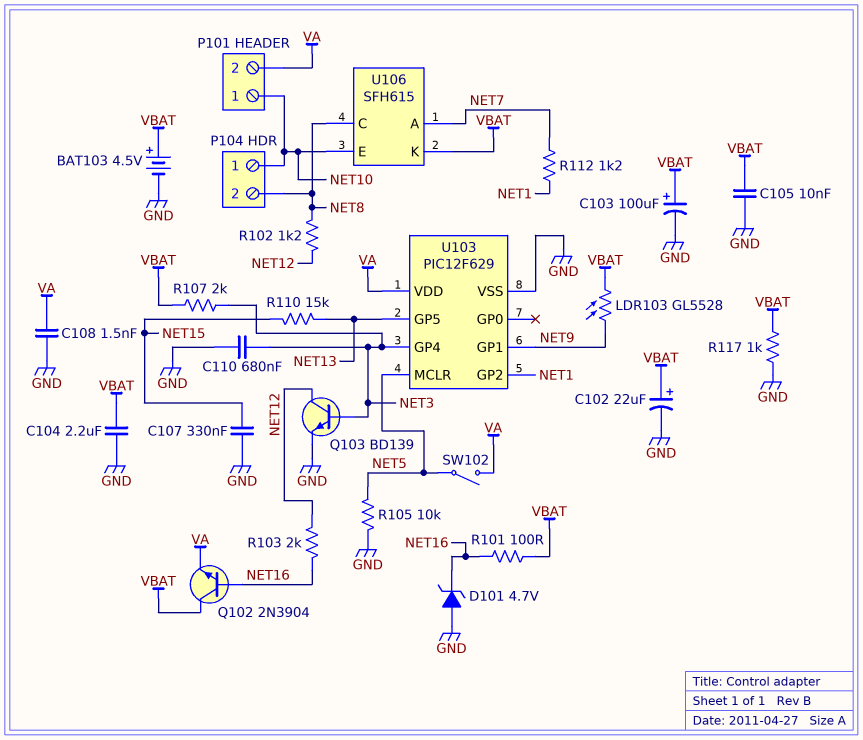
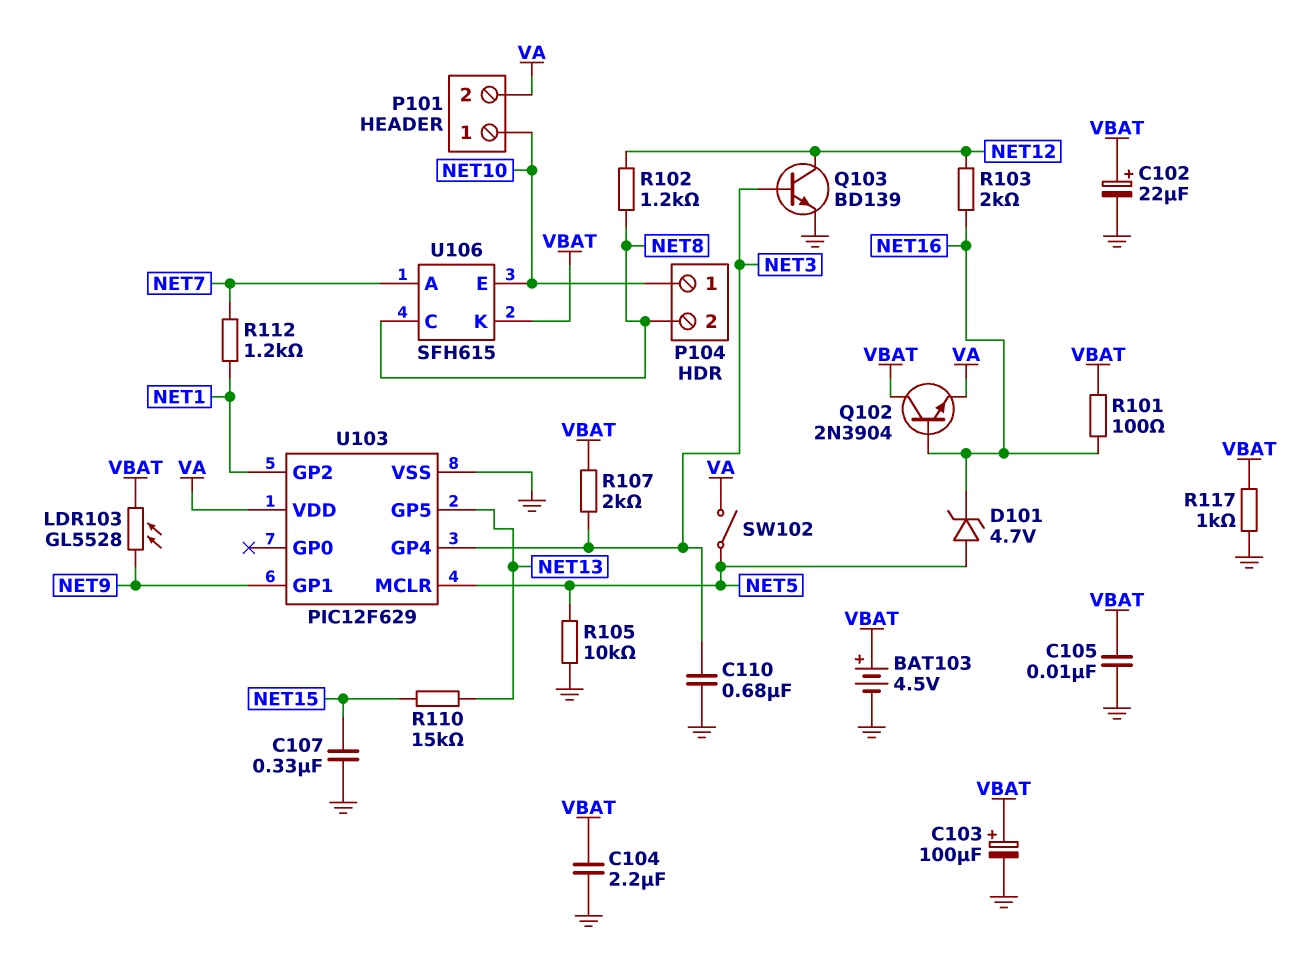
C108: 1.5nF (GND, VA) -> none
D101: zener 4.7V (A GND, K NET16) -> zener 4.7V (A NET5, K NET16)

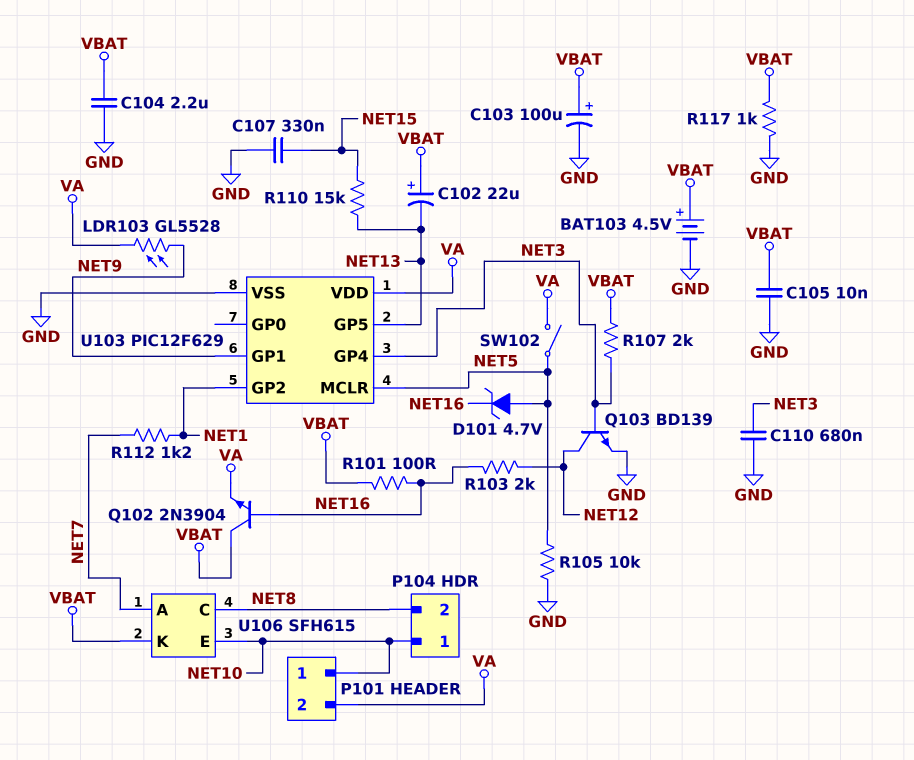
C102: 22uF (plus VBAT, minus GND) -> 22uF (plus VBAT, minus NET13)
LDR103: GL5528 (NET9, VBAT) -> GL5528 (NET9, VA)
R102: 1.2k (NET8, NET12) -> none

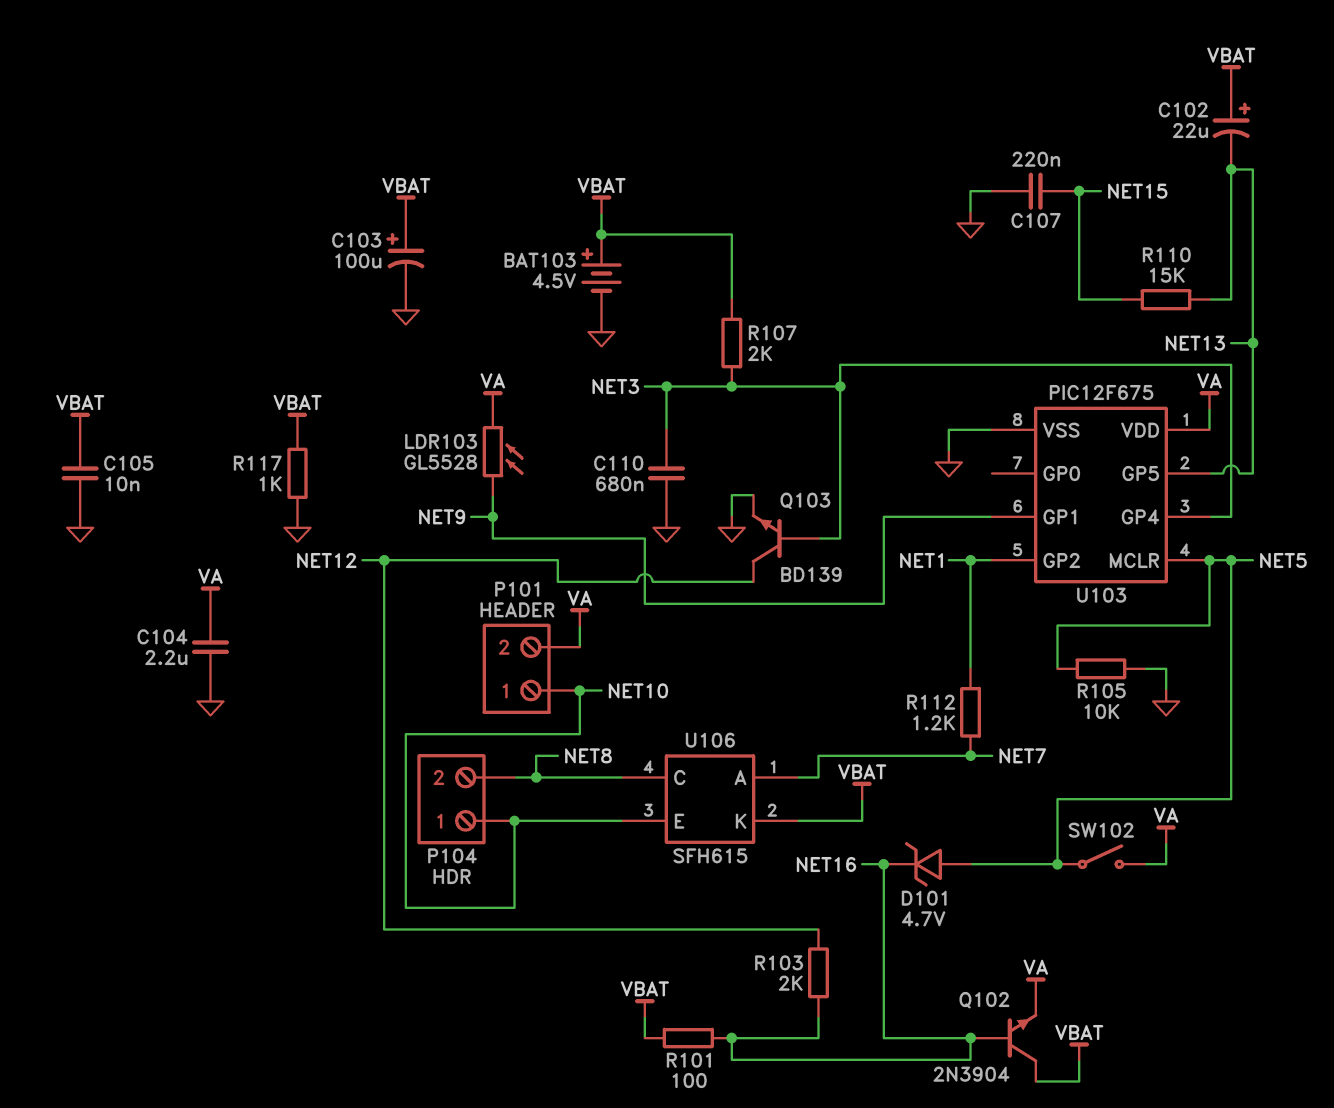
C104: 2.2uF (GND, VBAT) -> 2.2uF (GND, VA)
C107: 330nF (GND, NET15) -> 220nF (GND, NET15)
U103: PIC12F629 -> PIC12F675

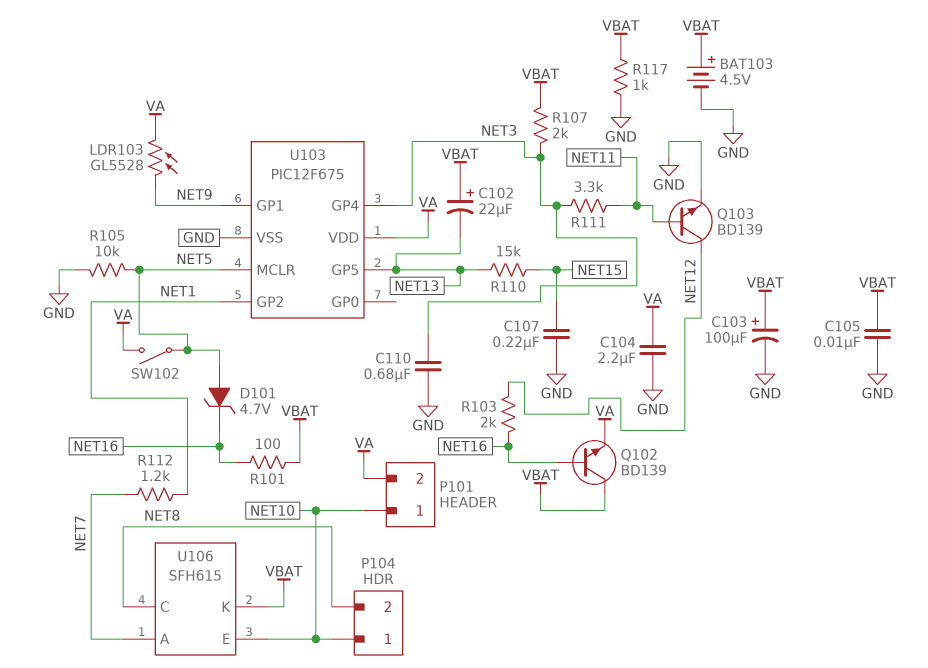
Q102: NPN 2N3904 (B NET16, C VBAT, E VA) -> NPN BD139 (B NET16, C VBAT, E VA)
Q103: NPN BD139 (B NET3, C NET12, E GND) -> NPN BD139 (B NET11, C NET12, E GND)
R111: none -> 3.3k (NET3, NET11)

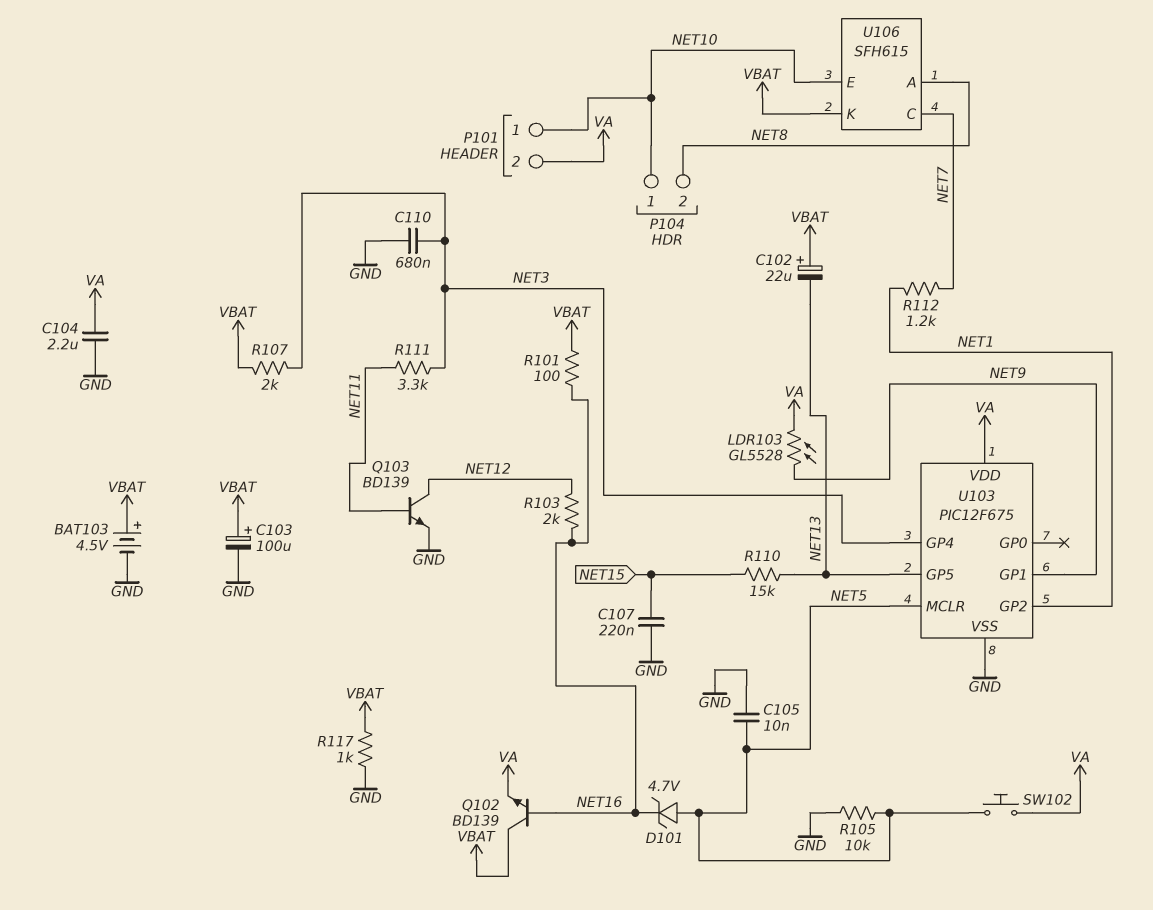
C105: 10nF (GND, VBAT) -> 10nF (GND, NET5)
SW102: switch (NET5, VA) -> button (NET5, VA)
U106 pin A: NET7 -> NET8
U106 pin C: NET8 -> NET7

